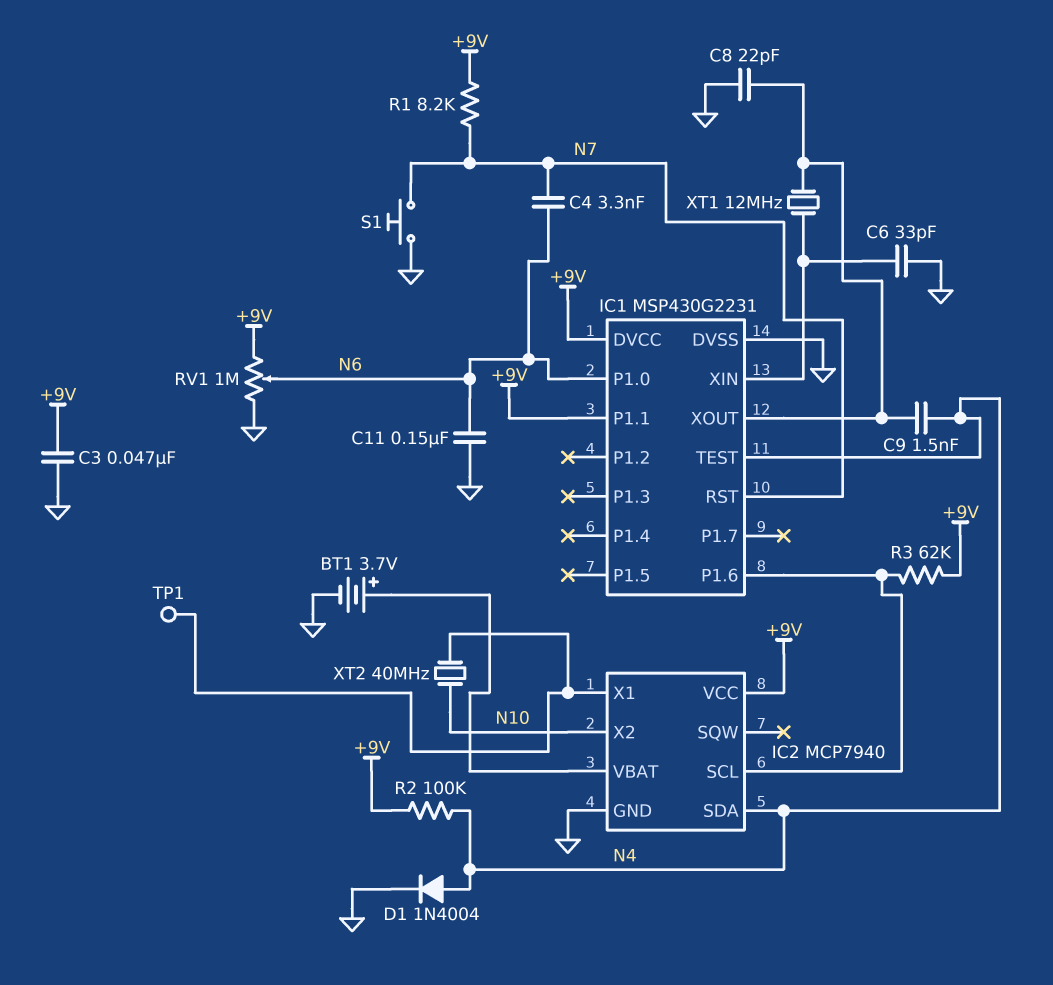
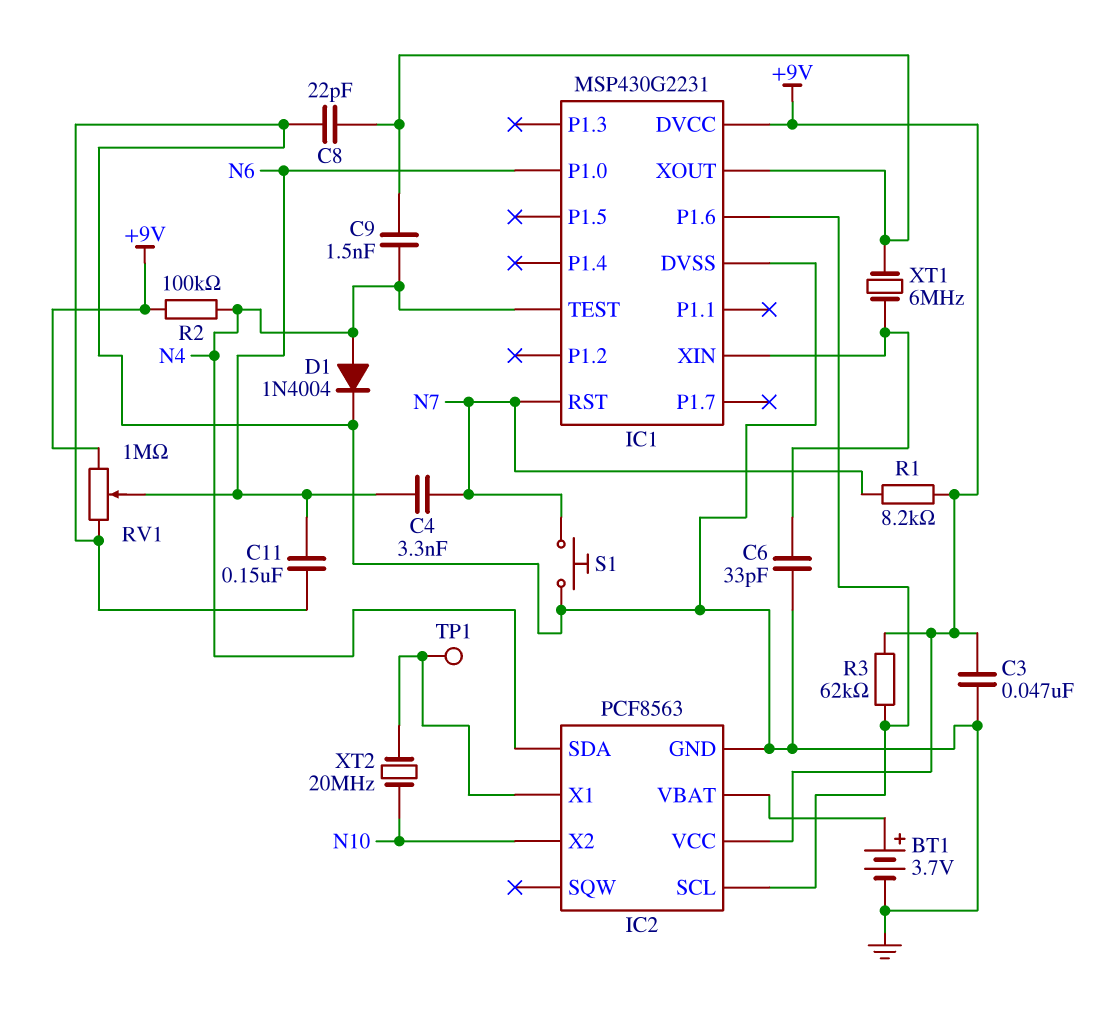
IC1 pin P1.1: +9V -> none
IC2: MCP7940 -> PCF8563
XT1: 12MHz (IC1/XIN, IC1/XOUT) -> 6MHz (IC1/XIN, IC1/XOUT)
XT2: 40MHz (IC2/X1, N10) -> 20MHz (IC2/X1, N10)

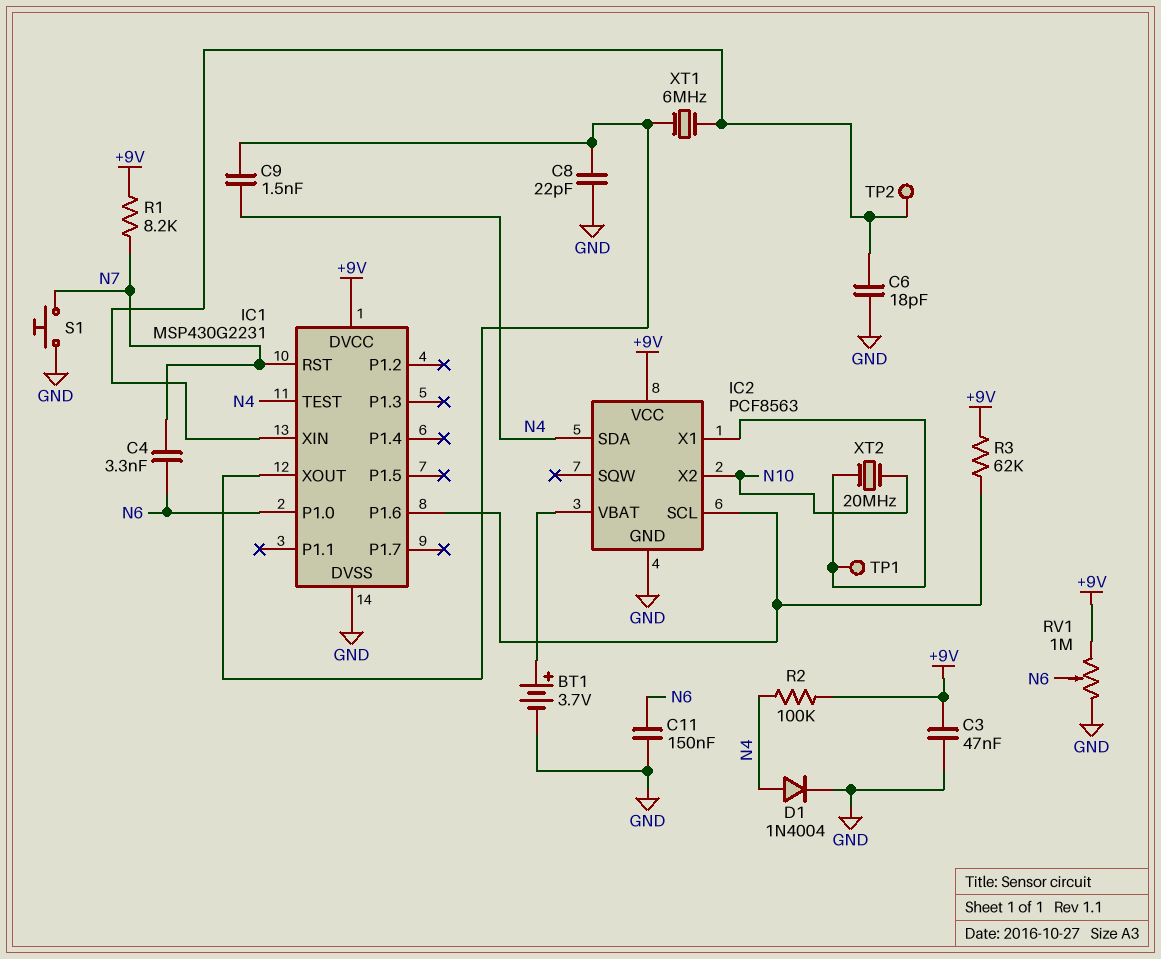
C6: 33pF (GND, IC1/XIN) -> 18pF (GND, IC1/XIN)
TP2: none -> test point (IC1/XIN)

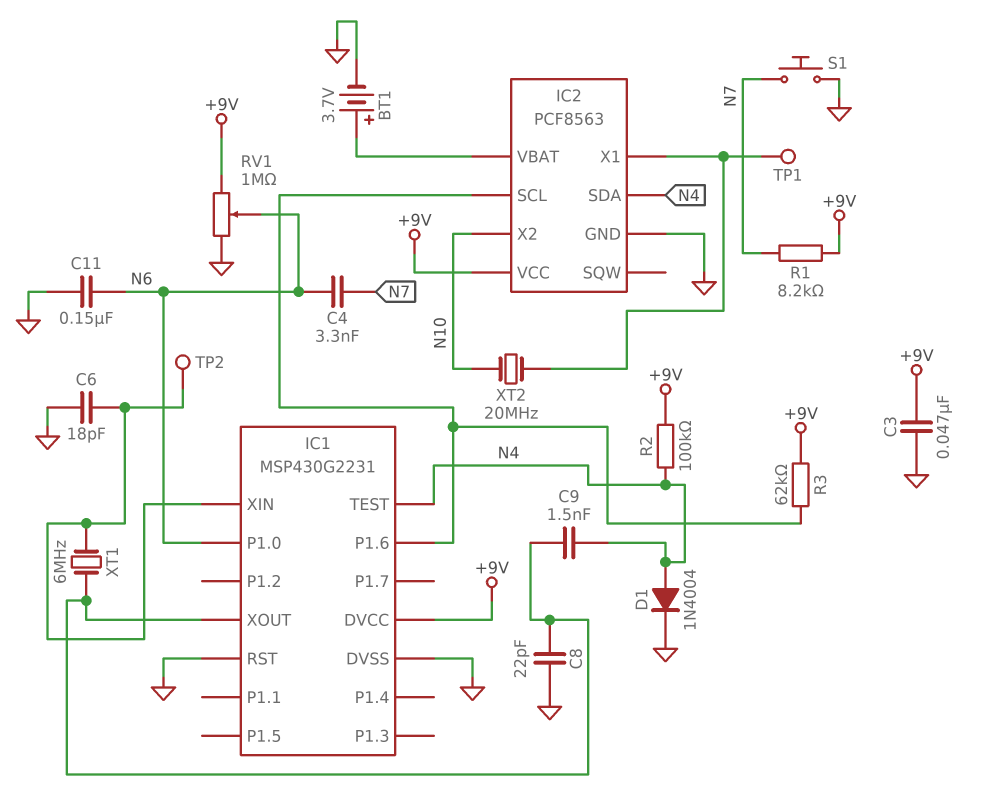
IC1 pin RST: N7 -> GND

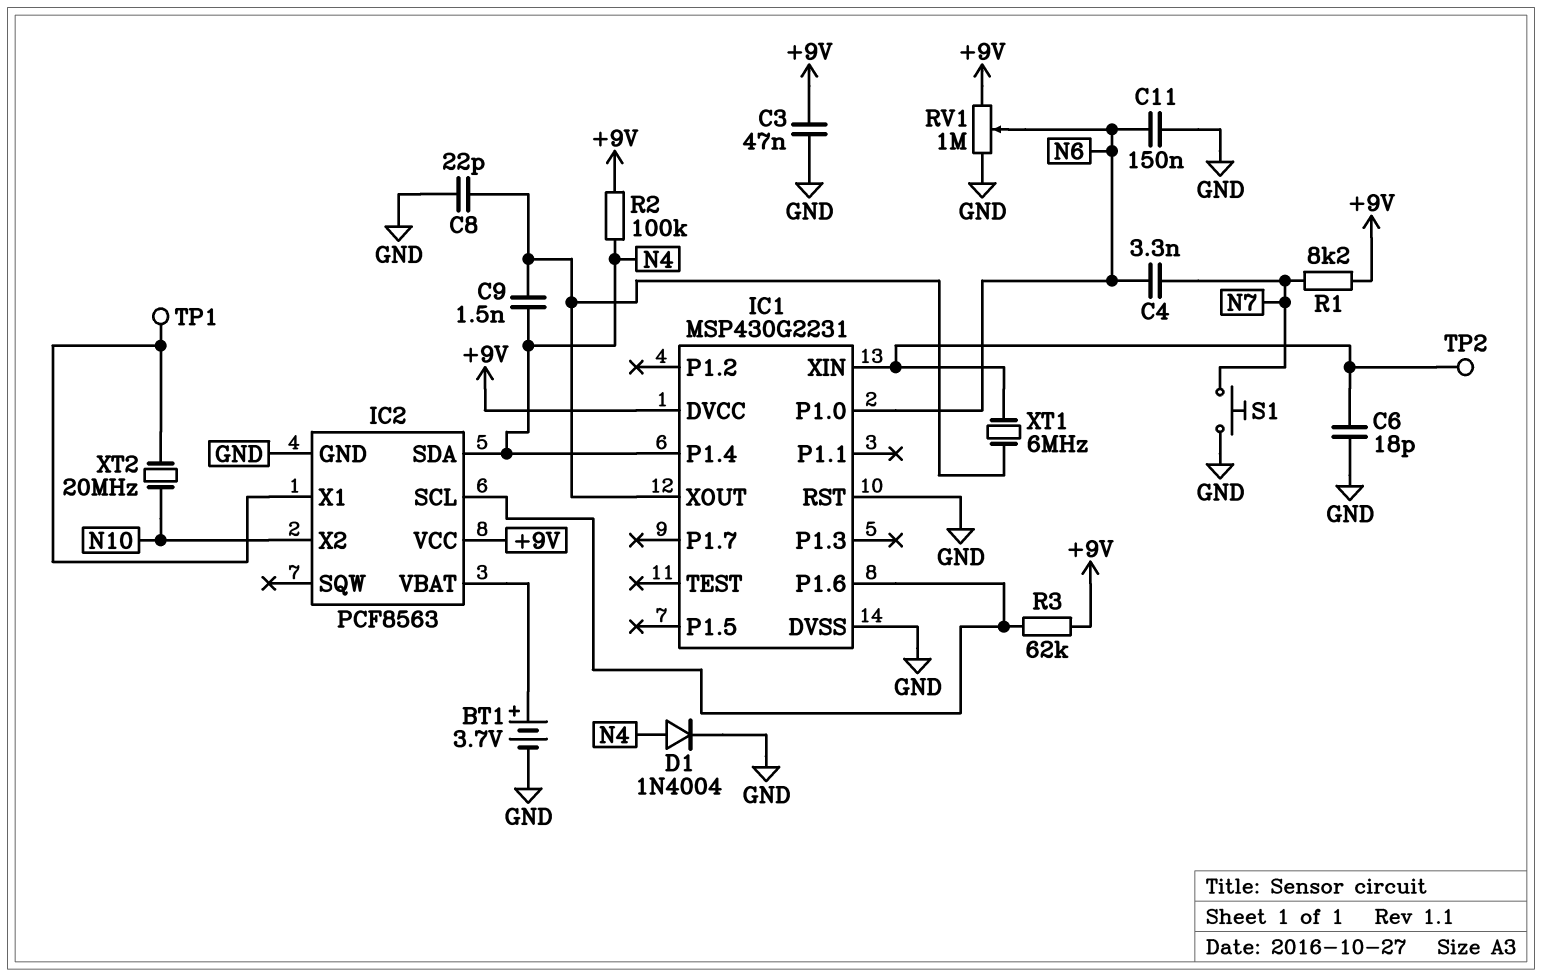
IC1 pin P1.4: none -> N4
IC1 pin TEST: N4 -> none

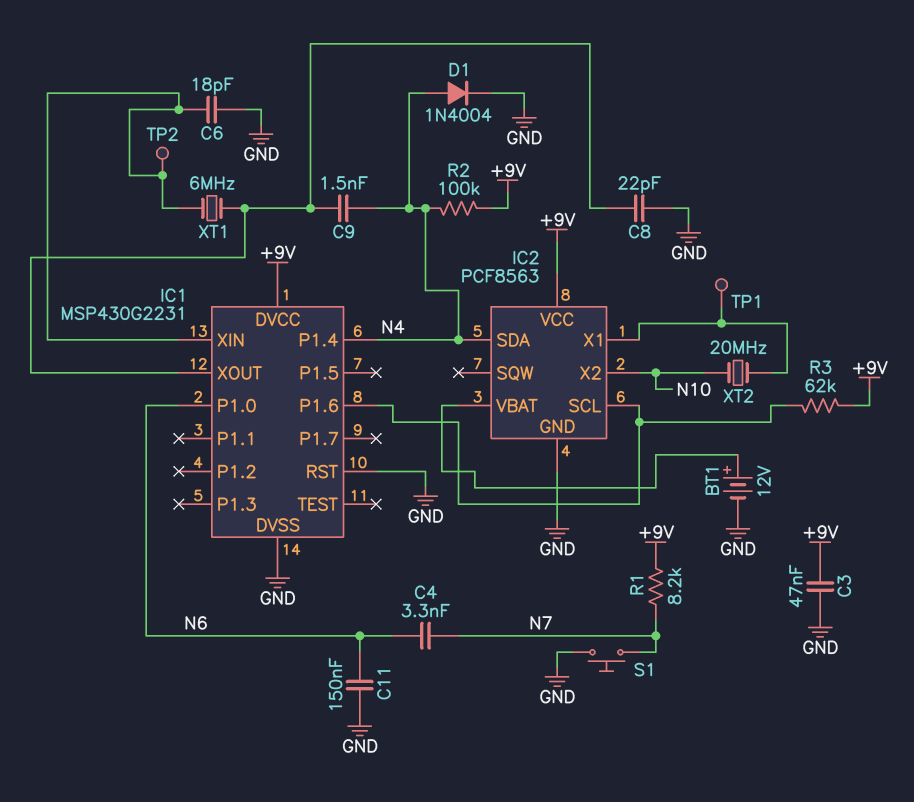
BT1: 3.7V (plus IC2/VBAT, minus GND) -> 12V (plus IC2/VBAT, minus GND)
RV1: 1M (+9V, GND, wiper N6) -> none

